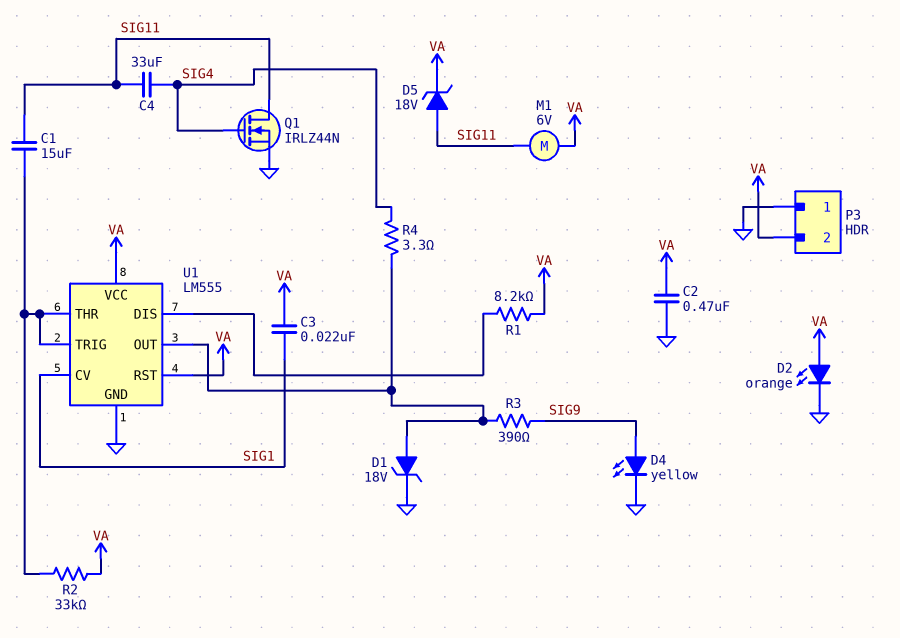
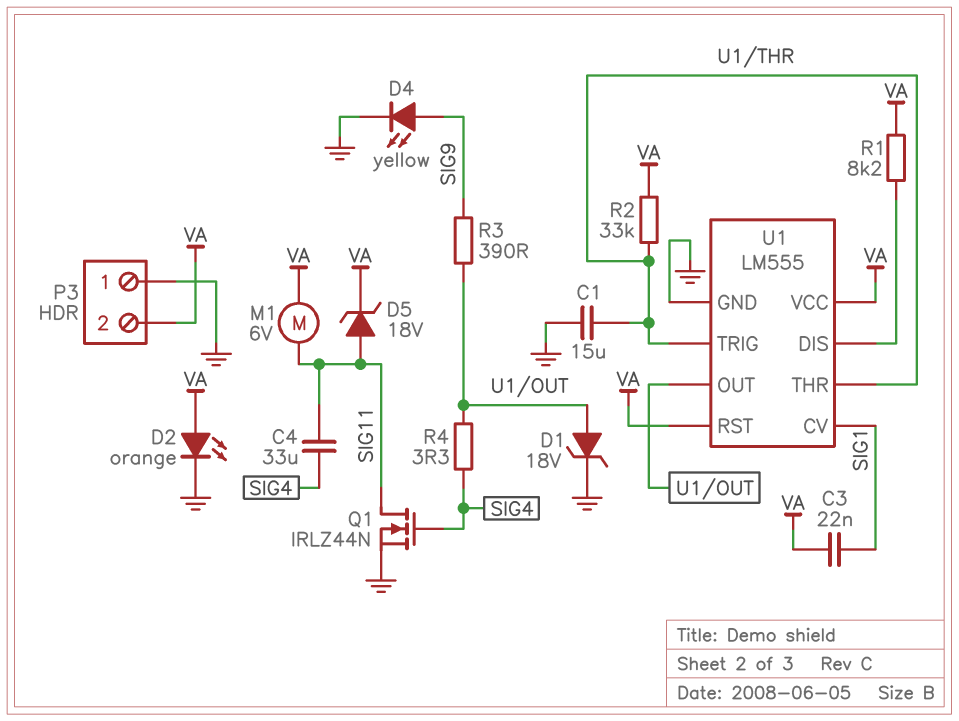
C1: 15uF (SIG11, U1/THR) -> 15uF (GND, U1/THR)
C2: 470nF (GND, VA) -> none

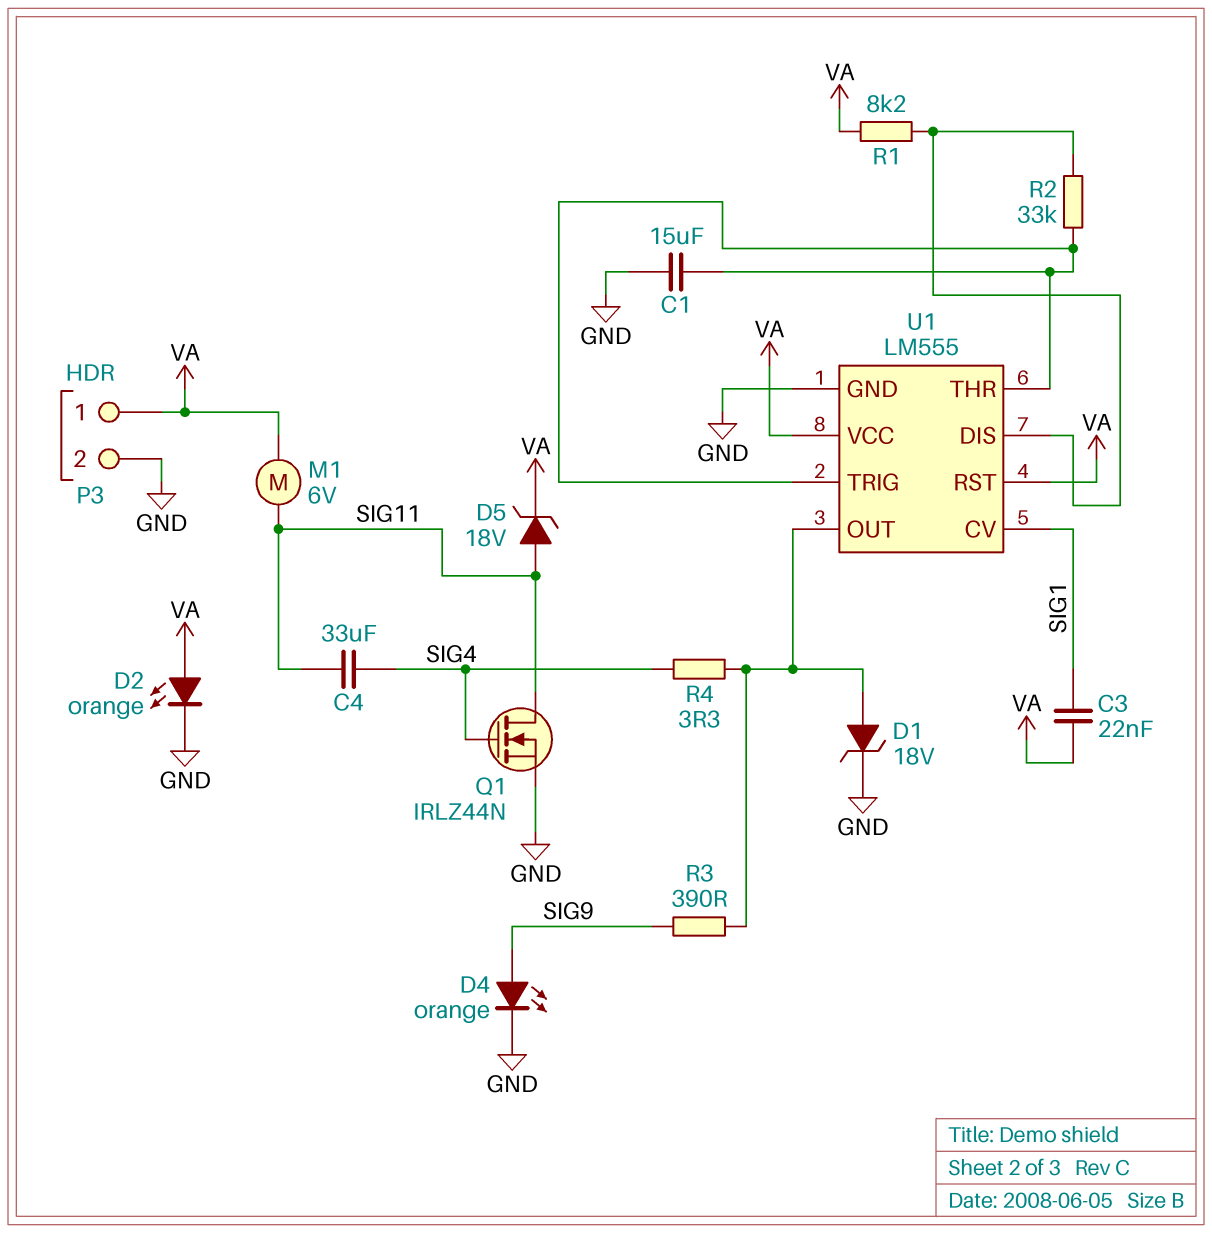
D4: LED yellow (A SIG9, K GND) -> LED orange (A SIG9, K GND)
P3 pin 1: GND -> VA
P3 pin 2: VA -> GND
R2: 33k (U1/THR, VA) -> 33k (U1/DIS, U1/THR)

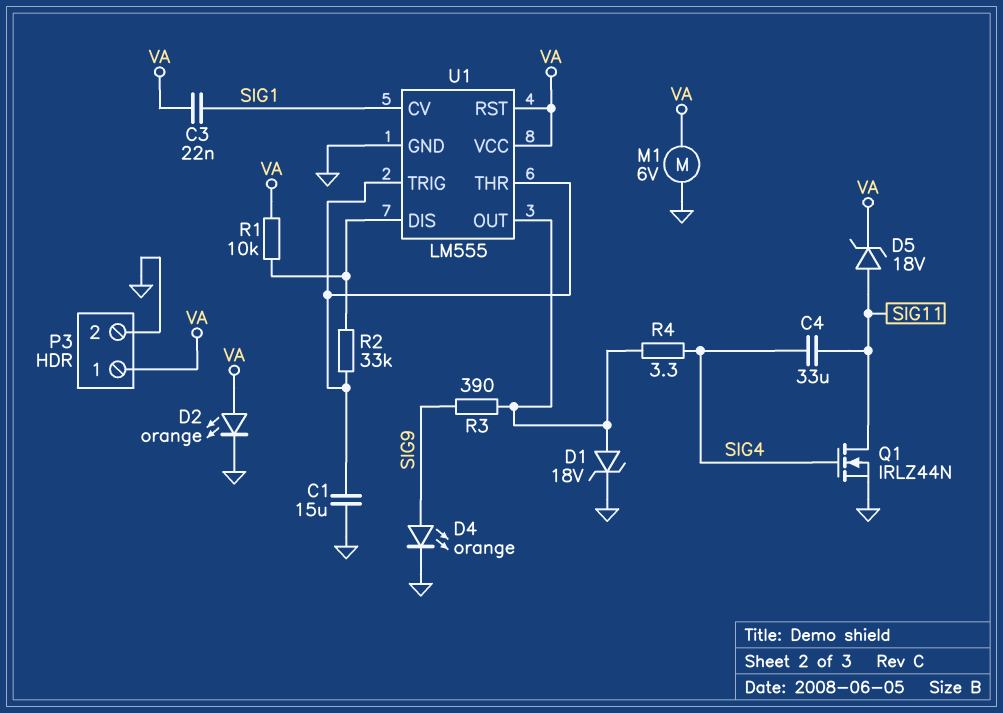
M1: motor 6V (SIG11, VA) -> motor 6V (GND, VA)
R1: 8.2k (U1/DIS, VA) -> 10k (U1/DIS, VA)

